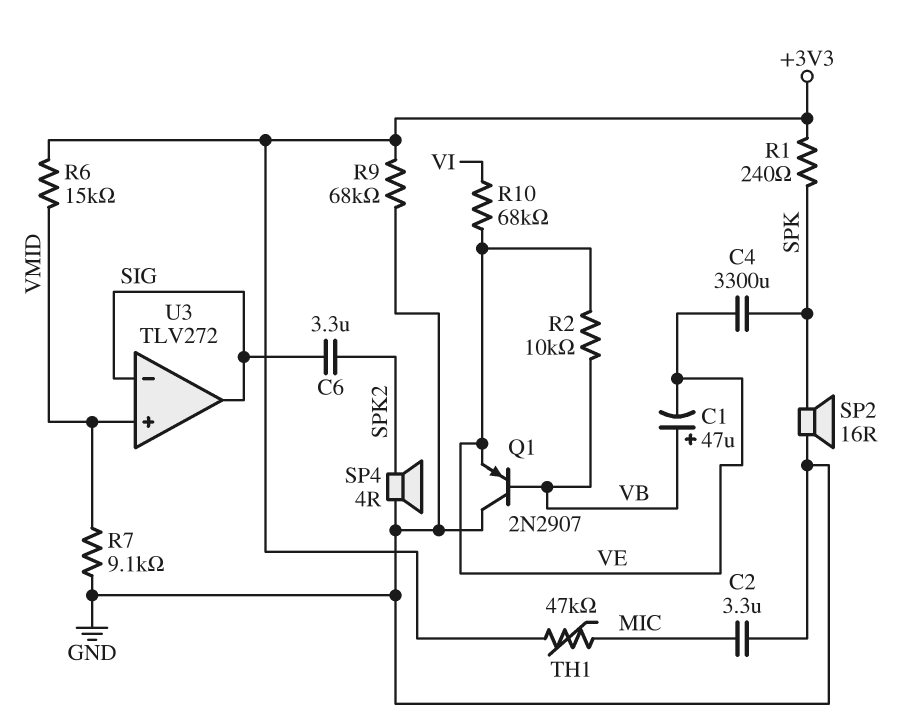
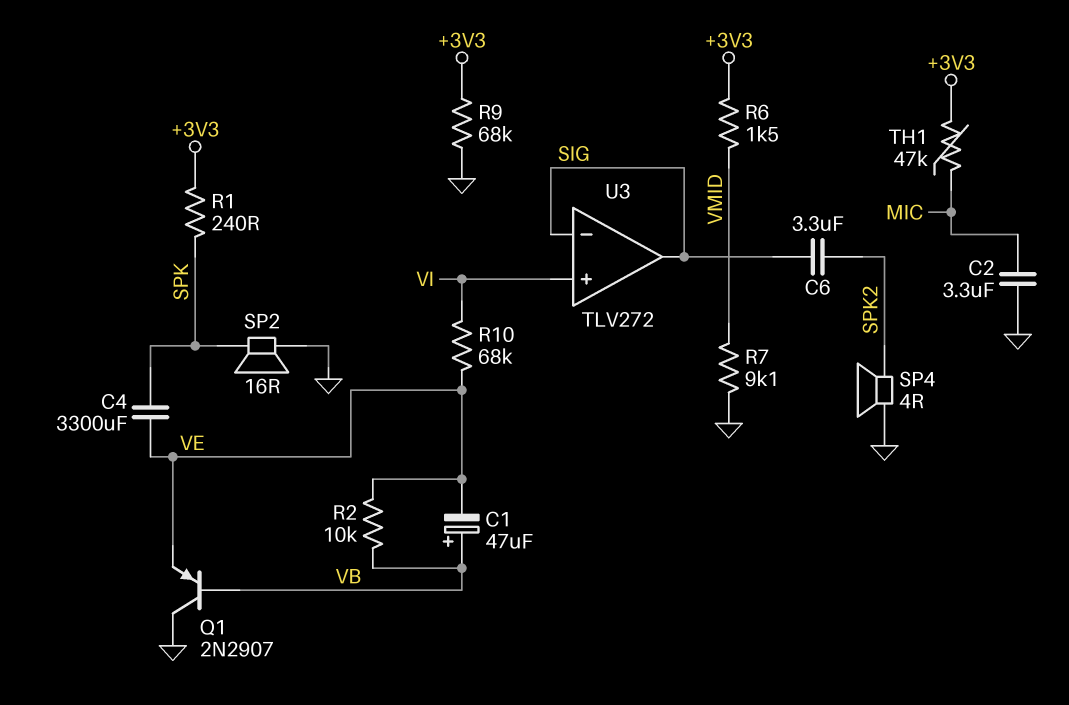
R6: 15k (+3V3, VMID) -> 1.5k (+3V3, VMID)
U3 pin in+: VMID -> VI

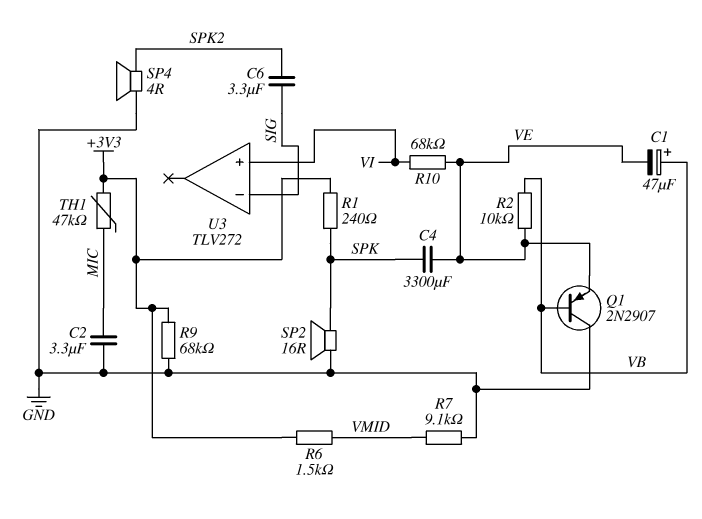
U3 pin out: SIG -> none

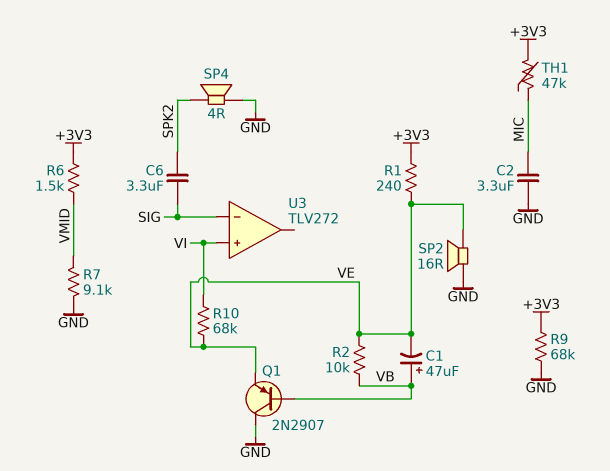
C4: 3300uF (SPK, VE) -> none
R1: 240 (+3V3, SPK) -> 240 (+3V3, VE)
SP2: speaker 16R (GND, SPK) -> speaker 16R (GND, VE)

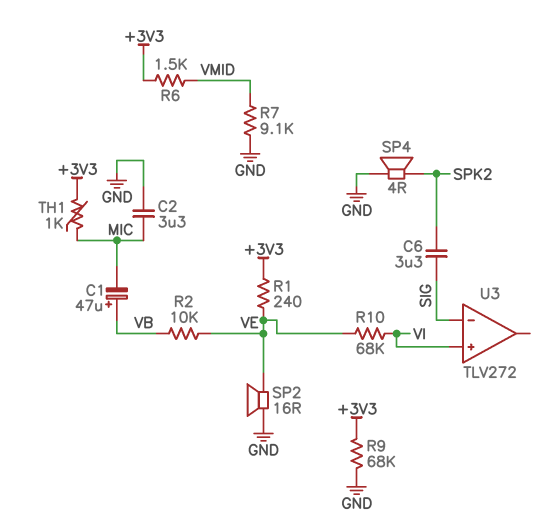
C1: 47uF (plus VB, minus VE) -> 47uF (plus VB, minus MIC)
Q1: PNP 2N2907 (B VB, C GND, E VE) -> none
TH1: 47k (+3V3, MIC) -> 1k (+3V3, MIC)

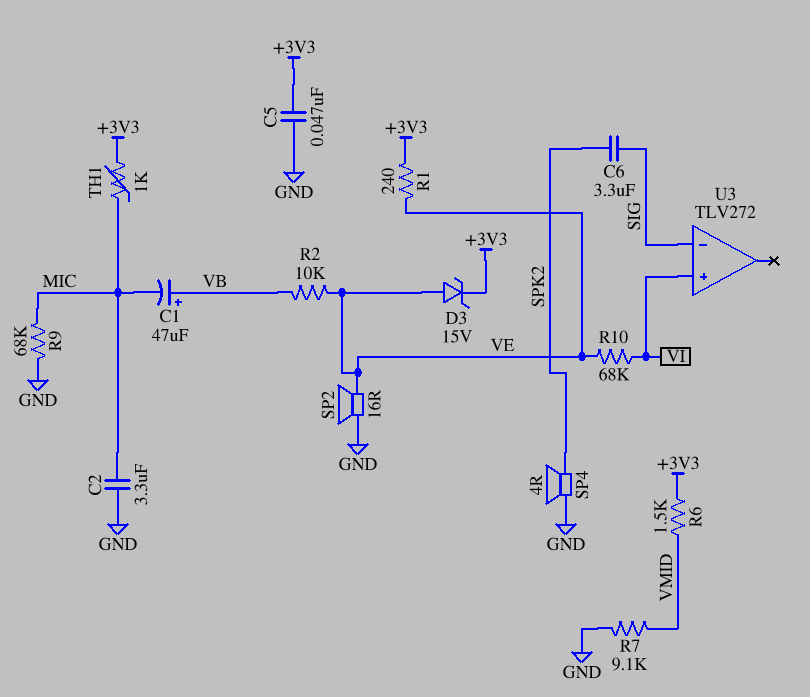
C5: none -> 47nF (+3V3, GND)
D3: none -> zener 15V (A VE, K +3V3)
R9: 68k (+3V3, GND) -> 68k (GND, MIC)

